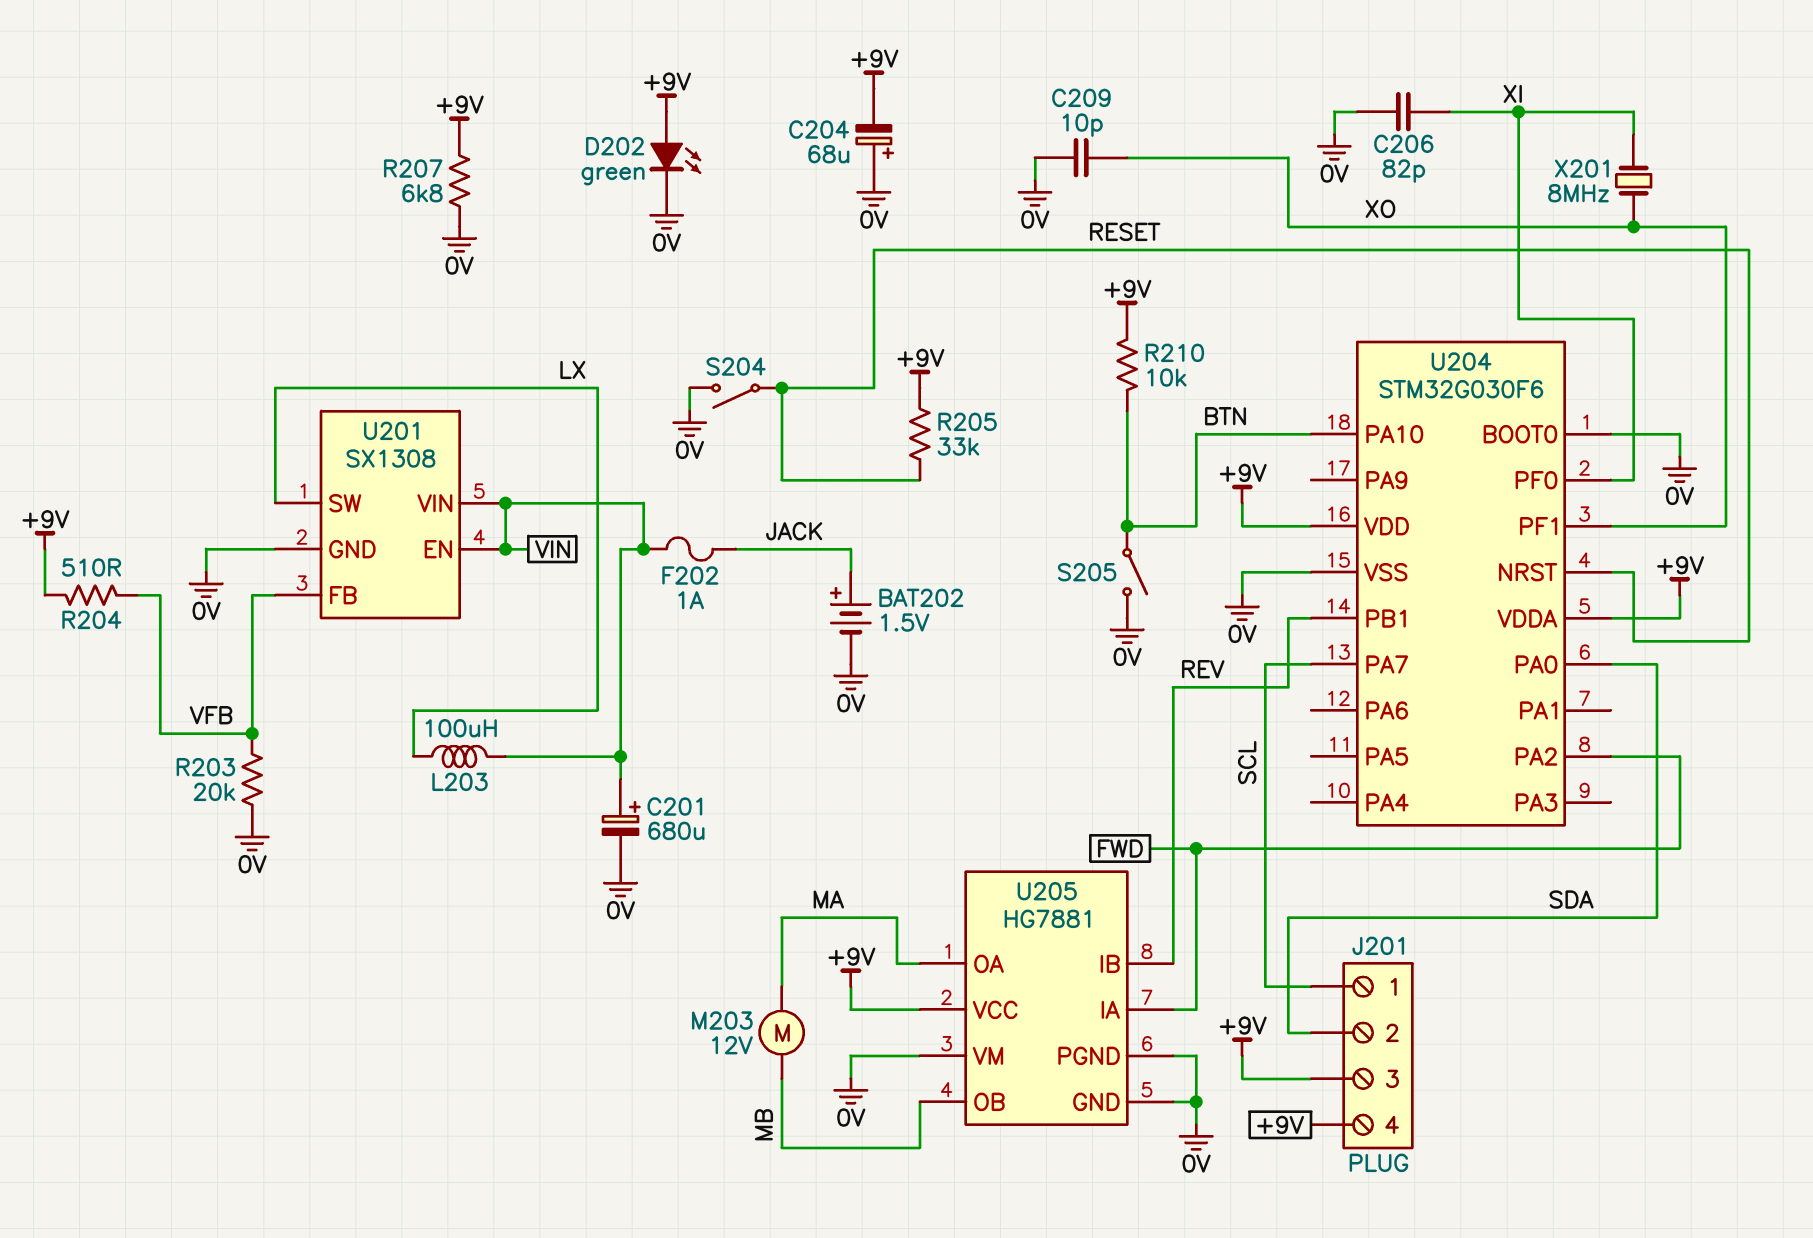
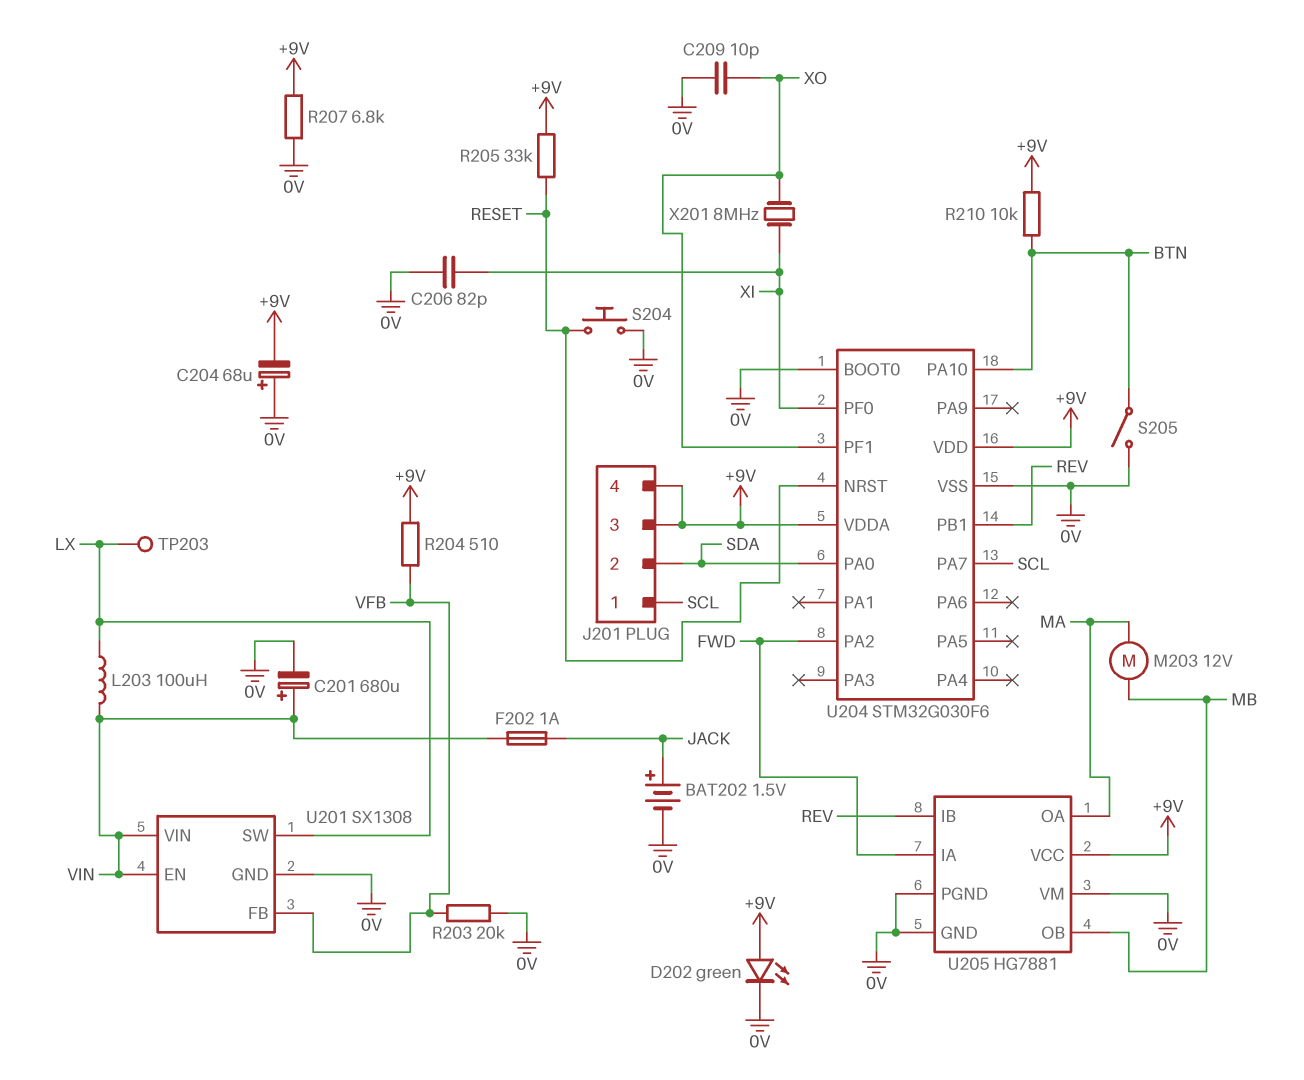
S204: switch (0V, RESET) -> button (0V, RESET)
TP203: none -> test point (LX)

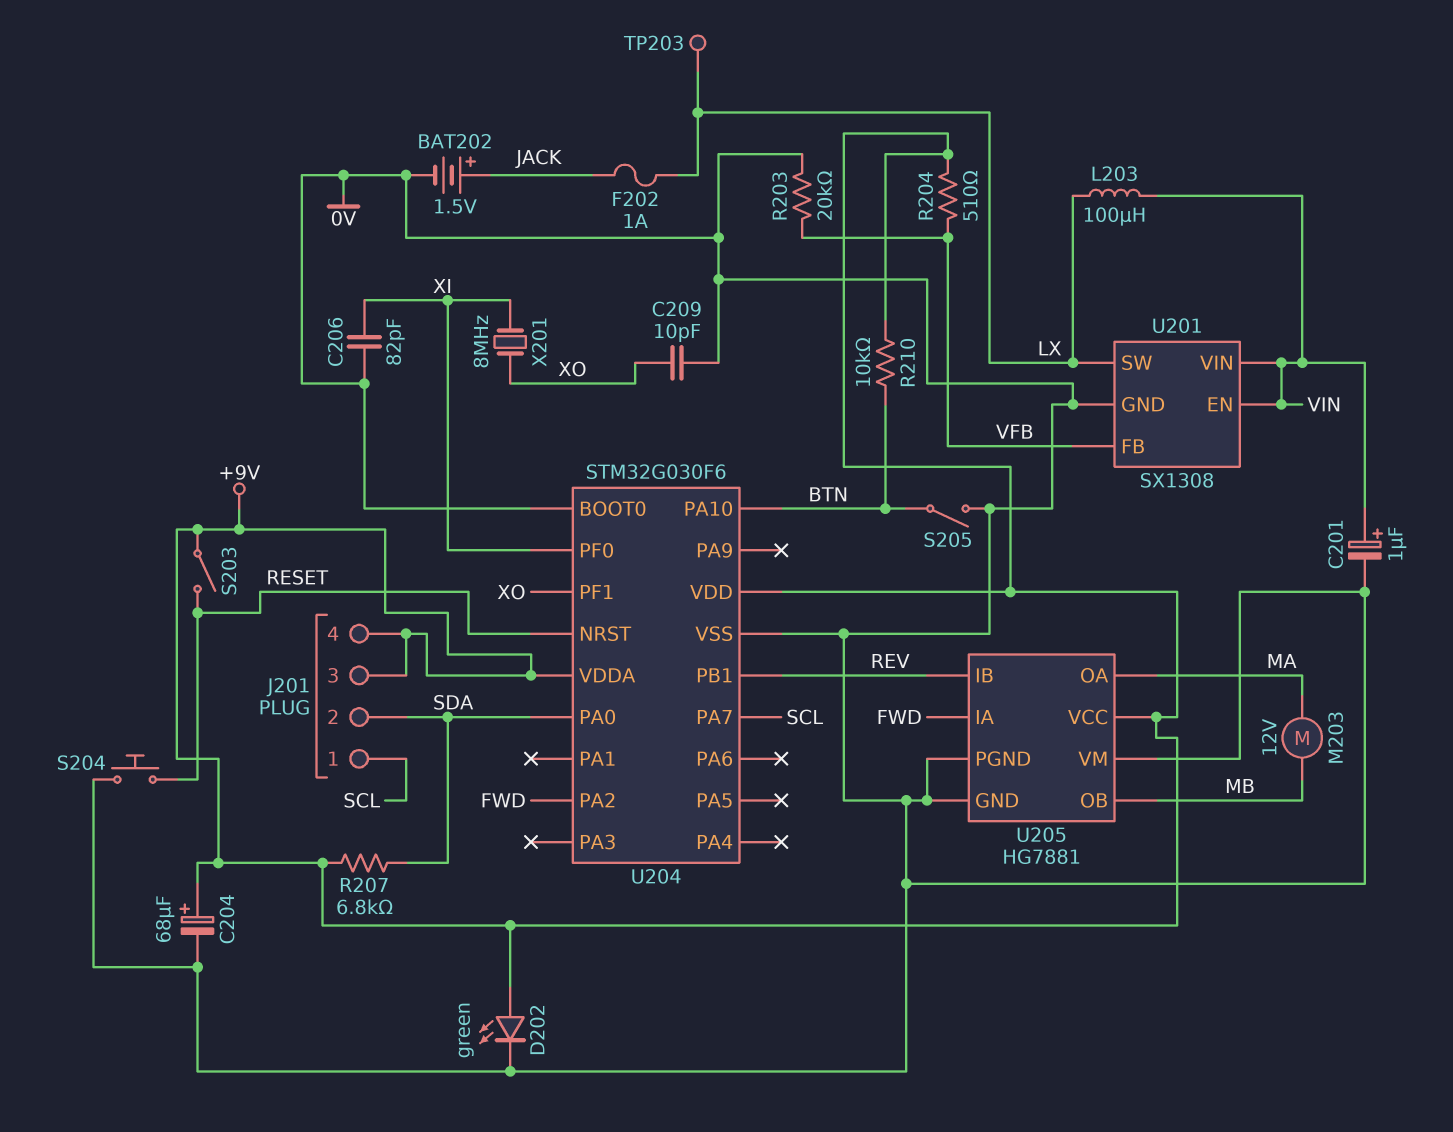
C201: 680uF (plus VIN, minus 0V) -> 1uF (plus VIN, minus 0V)
C204: 68uF (plus 0V, minus +9V) -> 68uF (plus +9V, minus 0V)
F202: 1A (JACK, VIN) -> 1A (JACK, LX)
R205: 33k (+9V, RESET) -> none
R207: 6.8k (+9V, 0V) -> 6.8k (+9V, SDA)
S203: none -> switch (+9V, RESET)

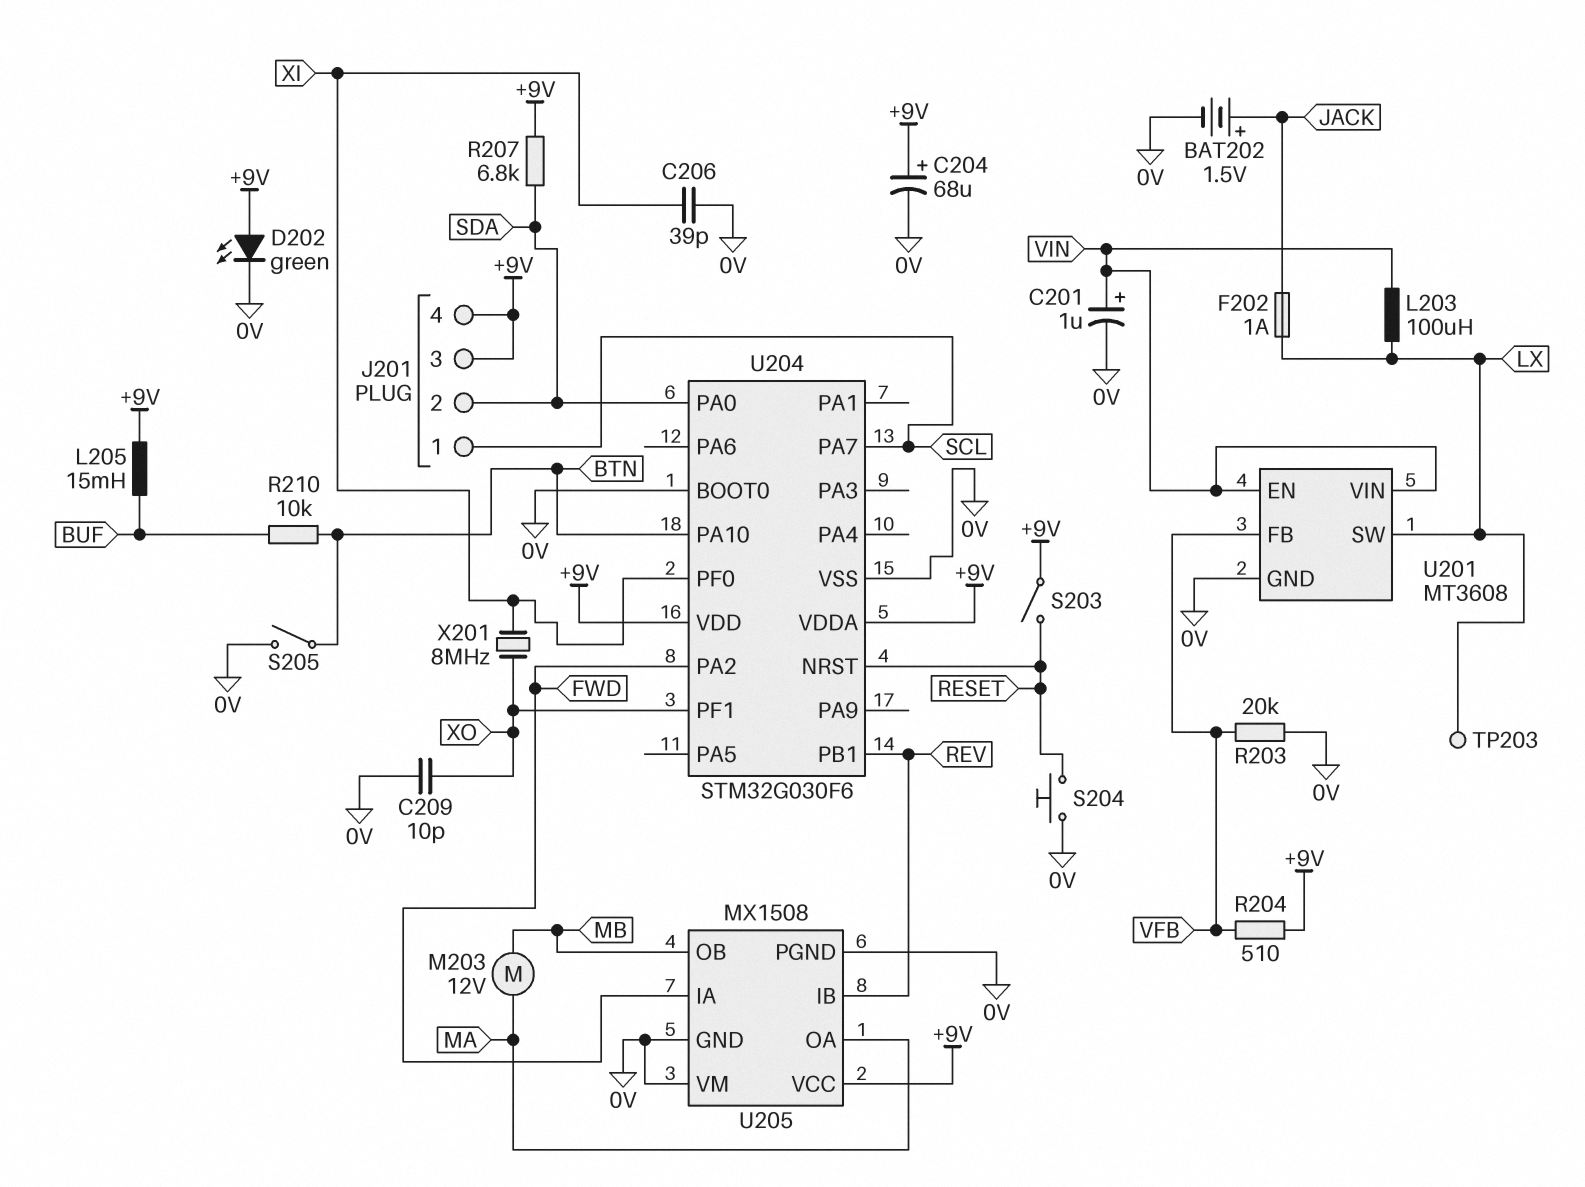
C206: 82pF (0V, XI) -> 39pF (0V, XI)
L205: none -> 15mH (+9V, BUF)
R210: 10k (+9V, BTN) -> 10k (BTN, BUF)
U201: SX1308 -> MT3608
U205: HG7881 -> MX1508

